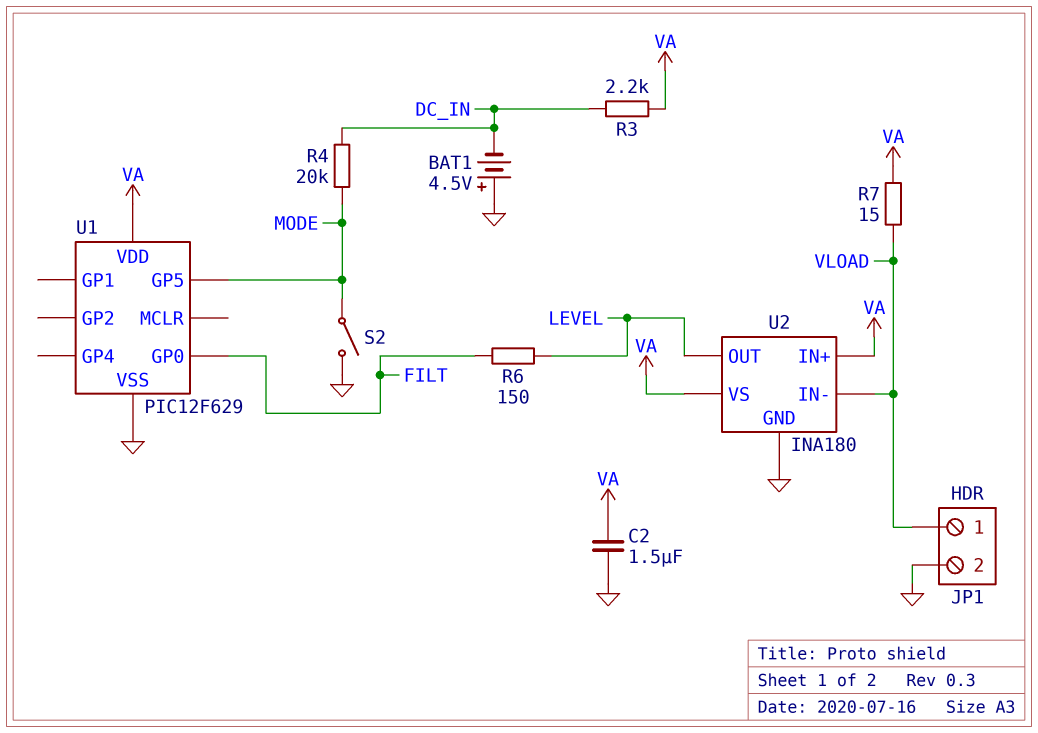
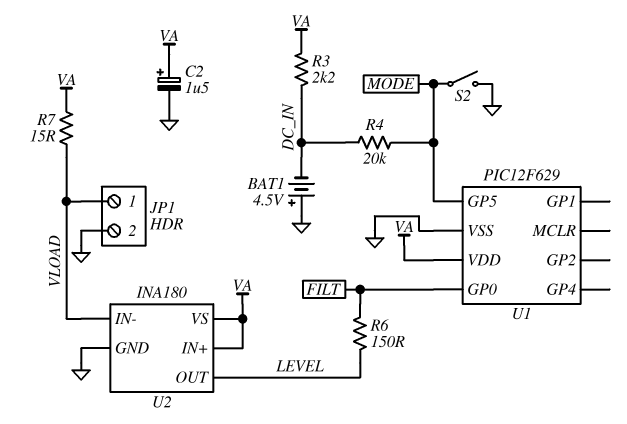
C2: 1.5uF (GND, VA) -> 1.5uF (plus VA, minus GND)

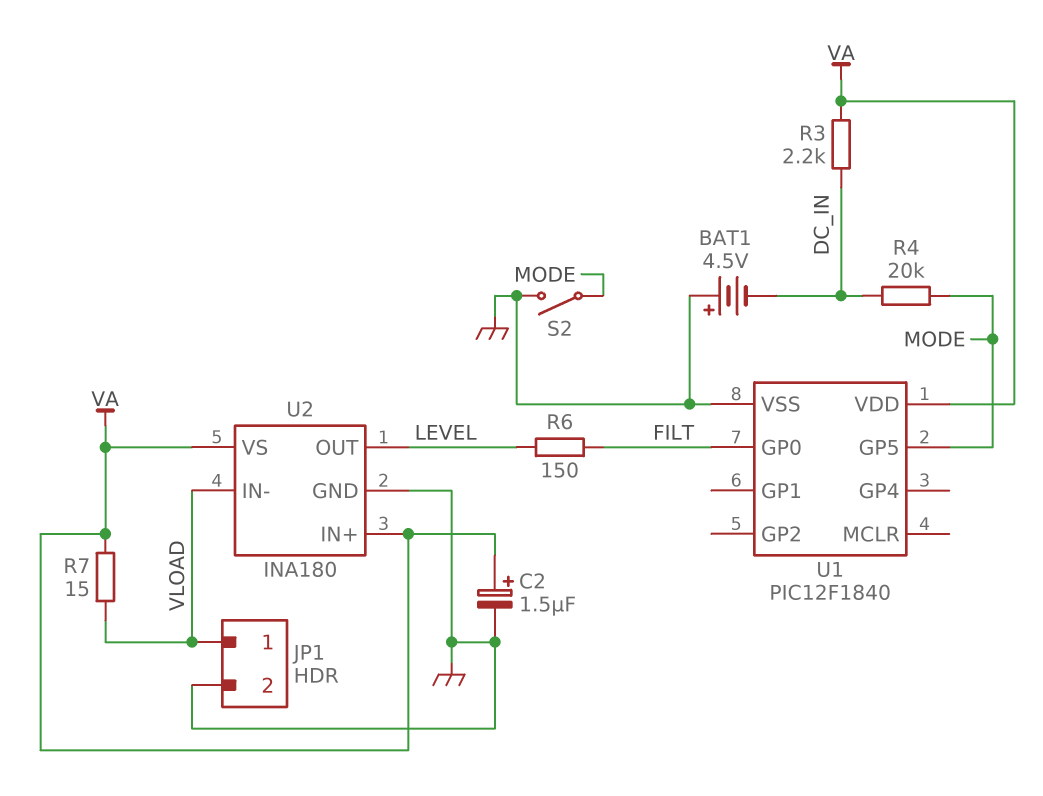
U1: PIC12F629 -> PIC12F1840

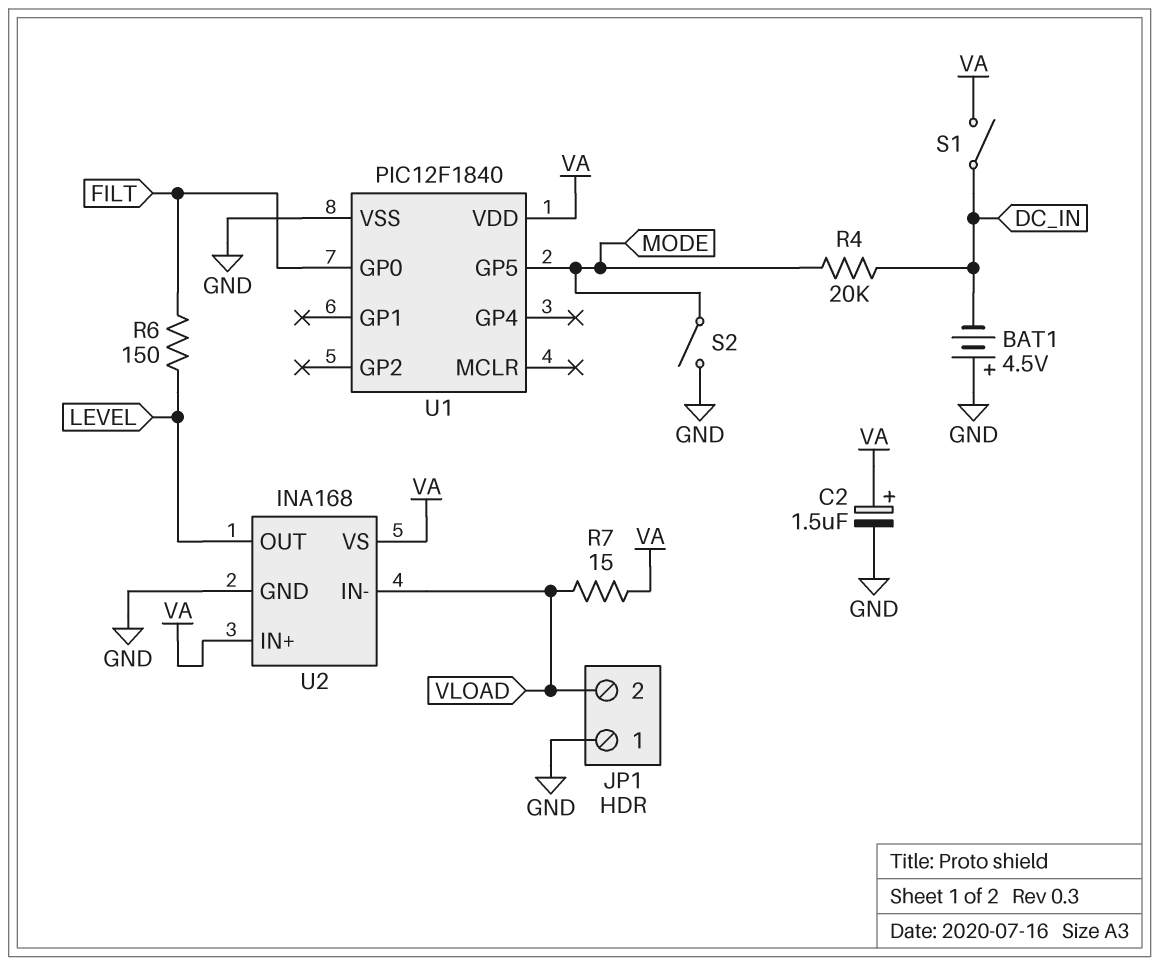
JP1 pin 1: VLOAD -> GND
JP1 pin 2: GND -> VLOAD
R3: 2.2k (DC_IN, VA) -> none
S1: none -> switch (DC_IN, VA)
U2: INA180 -> INA168

